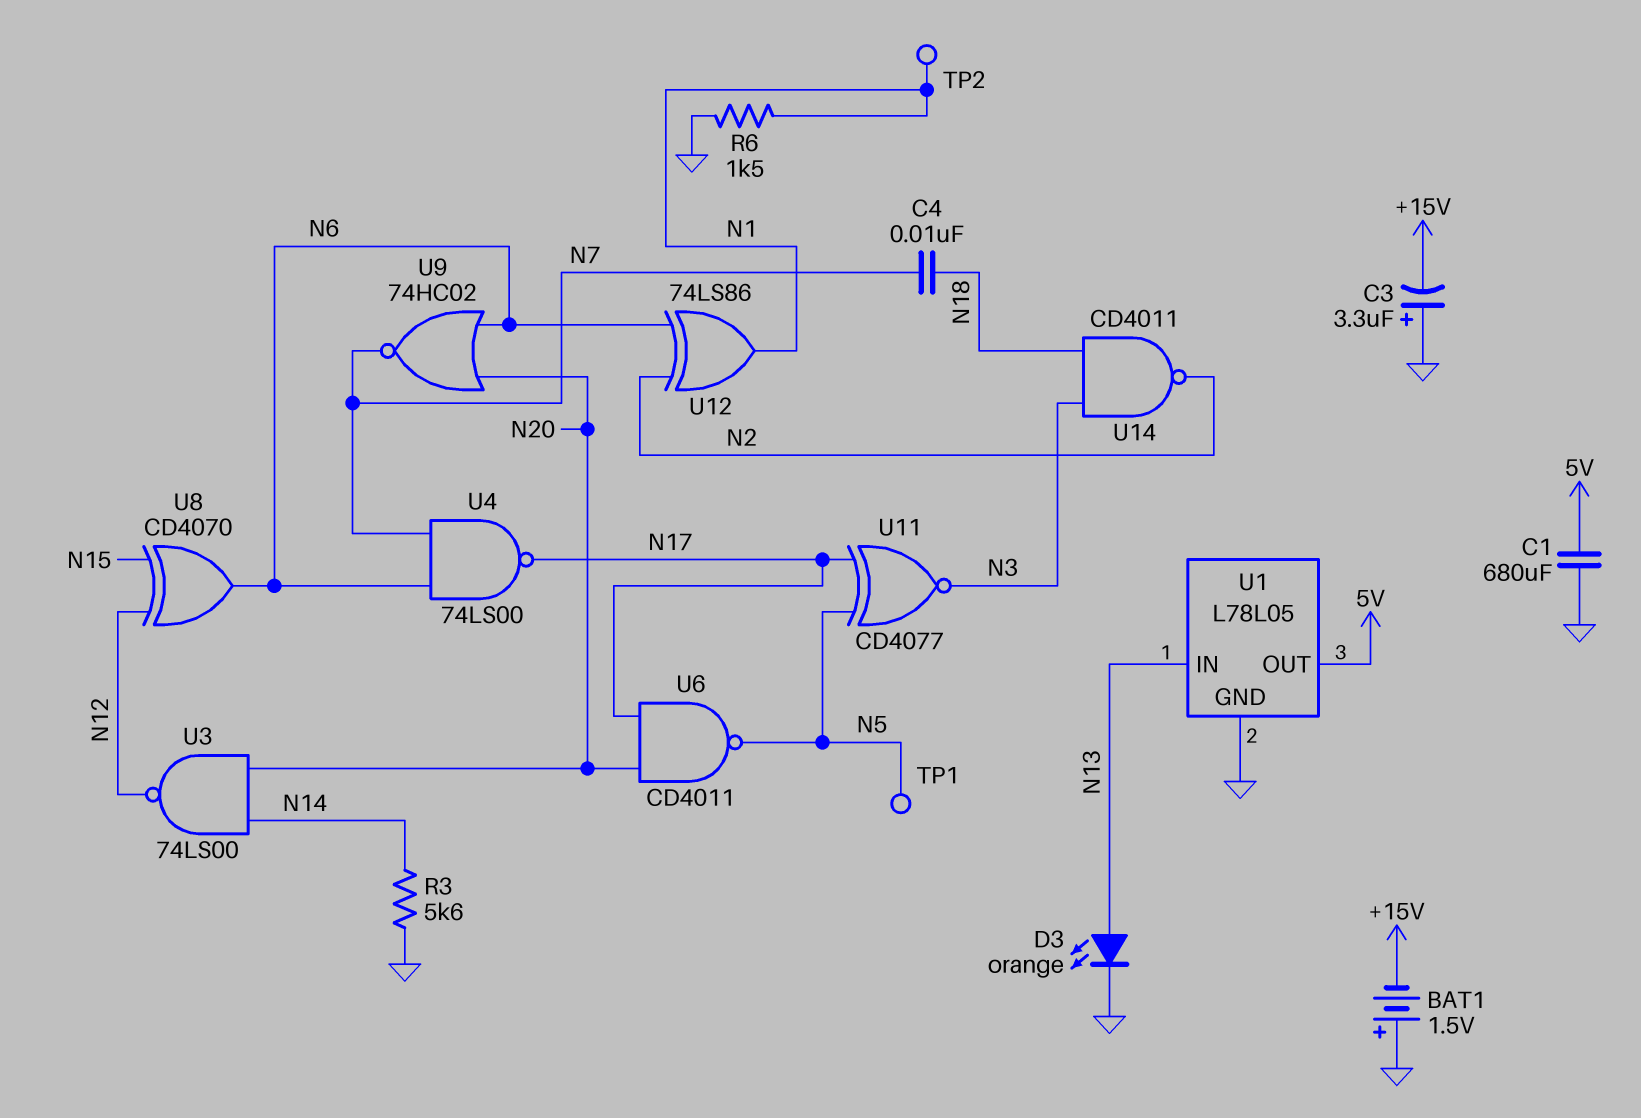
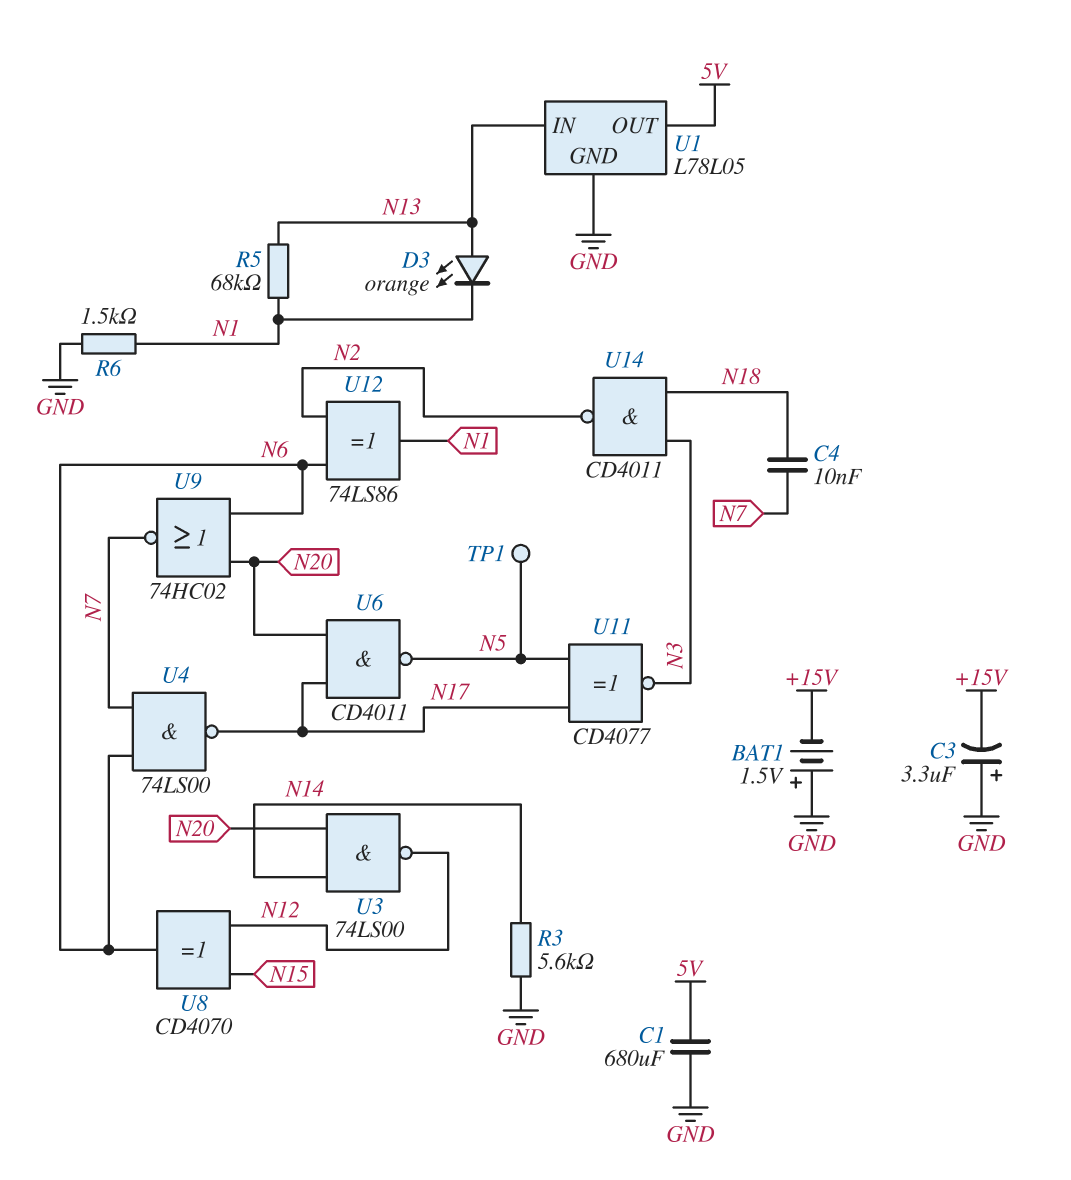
D3: LED orange (A N13, K GND) -> LED orange (A N13, K N1)
R5: none -> 68k (N1, N13)
TP2: test point (N1) -> none

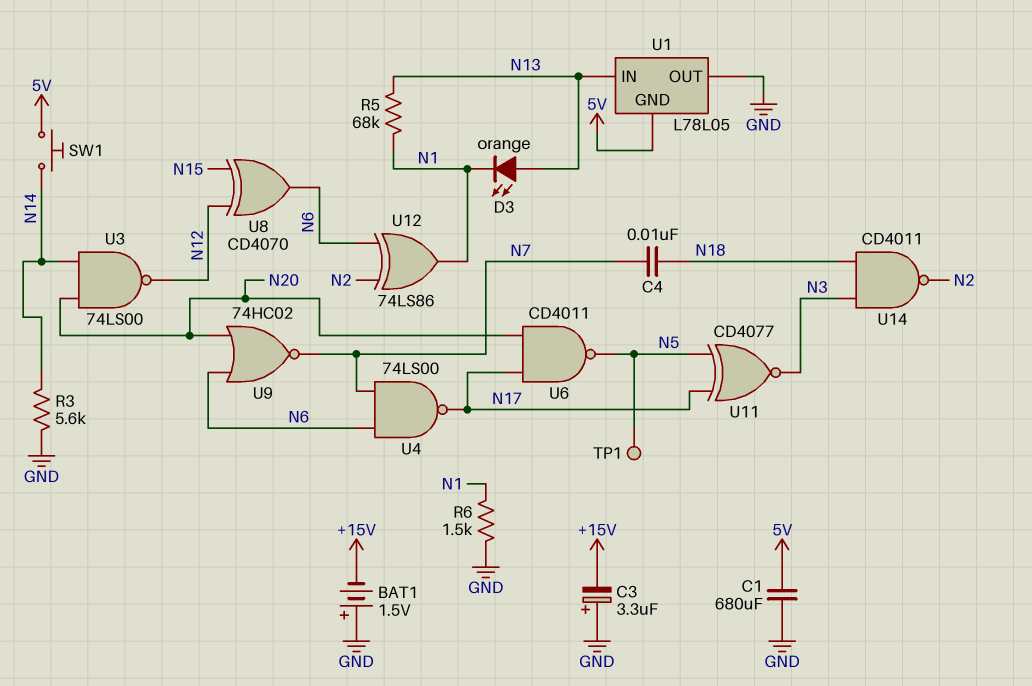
SW1: none -> button (5V, N14)
U1 pin GND: GND -> 5V
U1 pin OUT: 5V -> GND

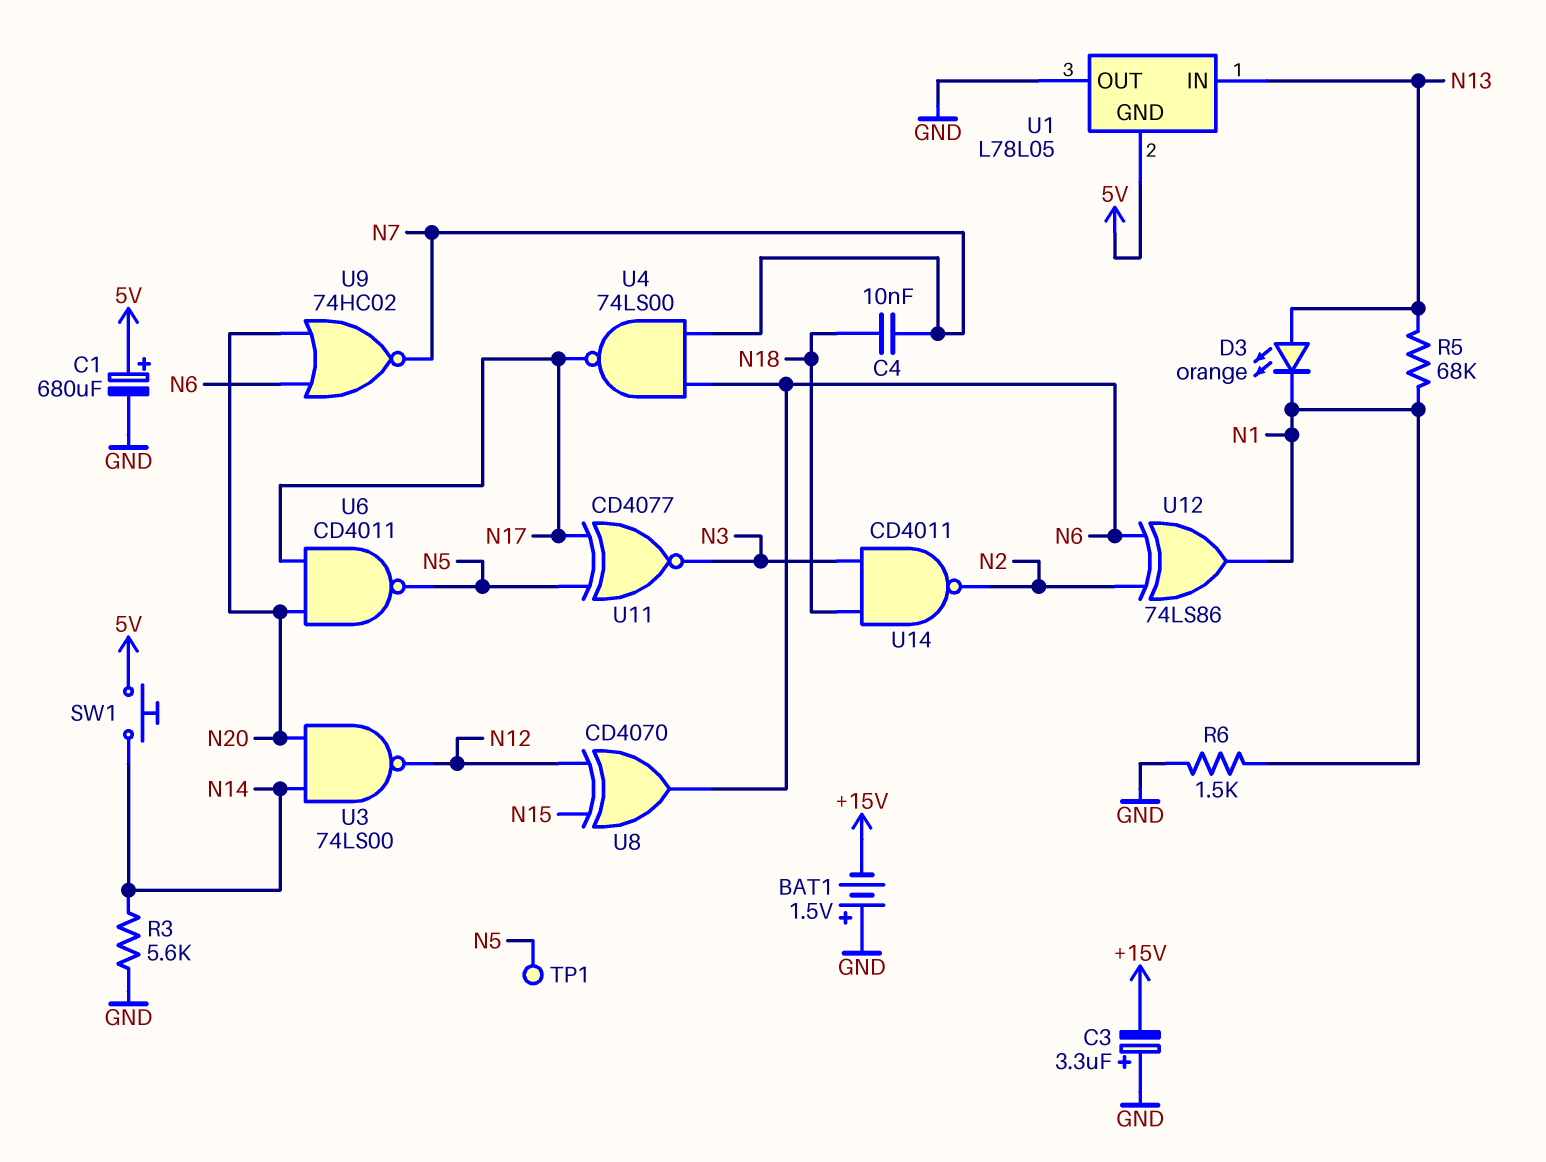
C1: 680uF (5V, GND) -> 680uF (plus 5V, minus GND)

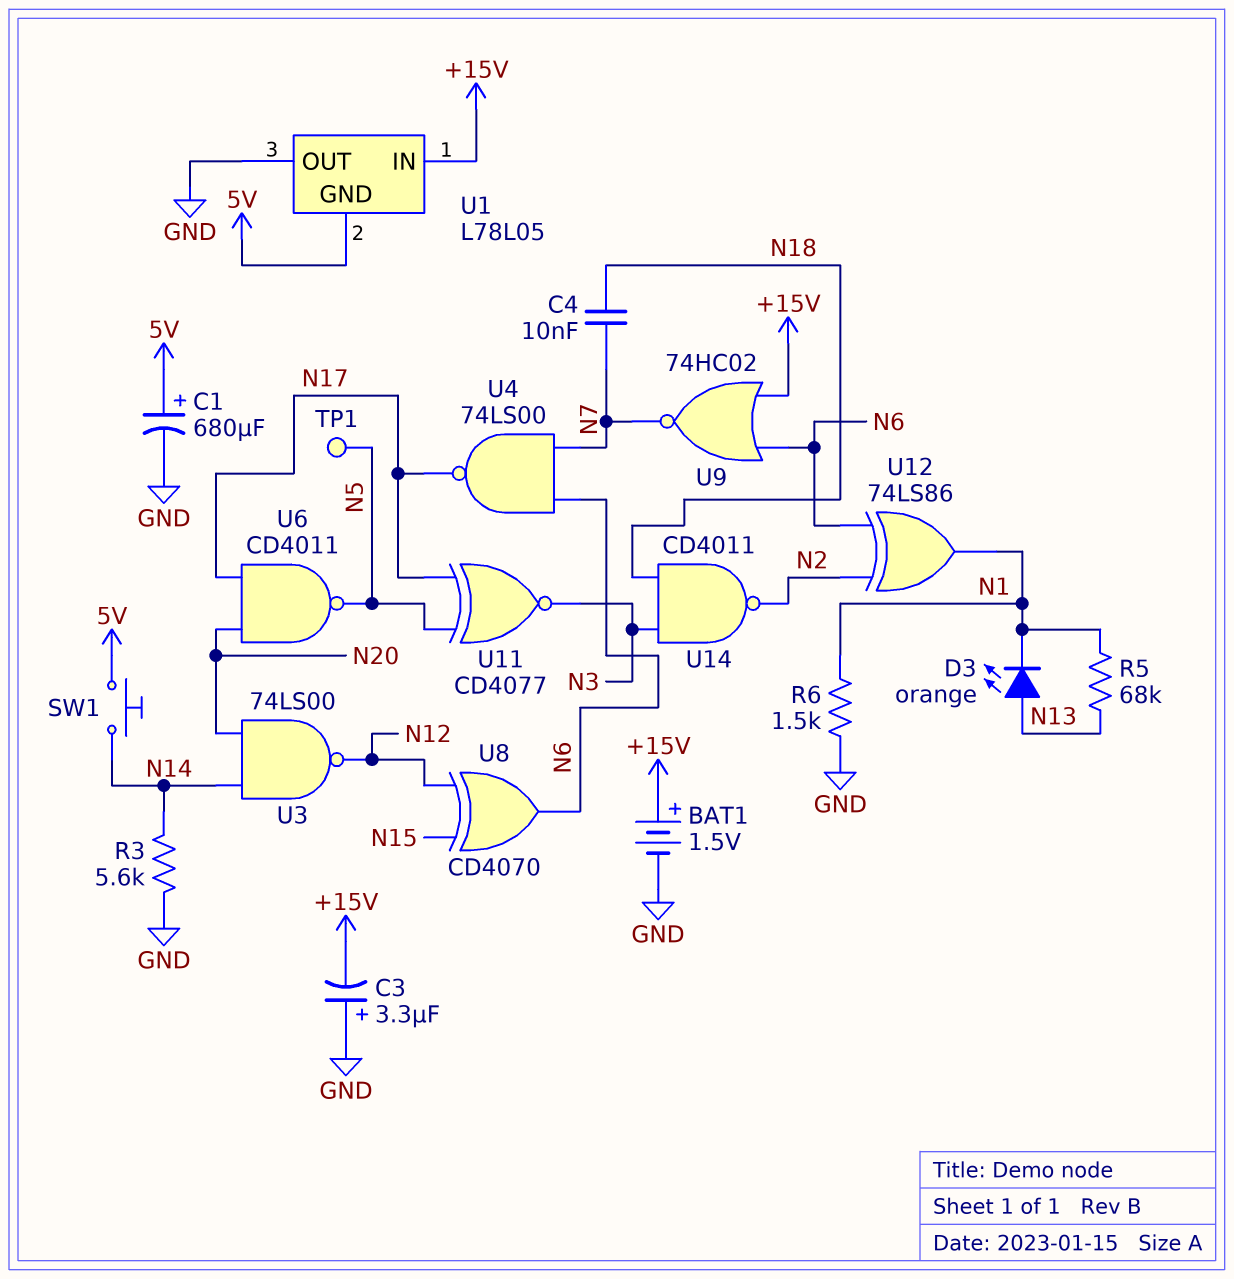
BAT1: 1.5V (plus GND, minus +15V) -> 1.5V (plus +15V, minus GND)
U1 pin IN: N13 -> +15V
U9: NOR 74HC02 (in N6, in N20, out N7) -> NOR 74HC02 (in +15V, in N6, out N7)

